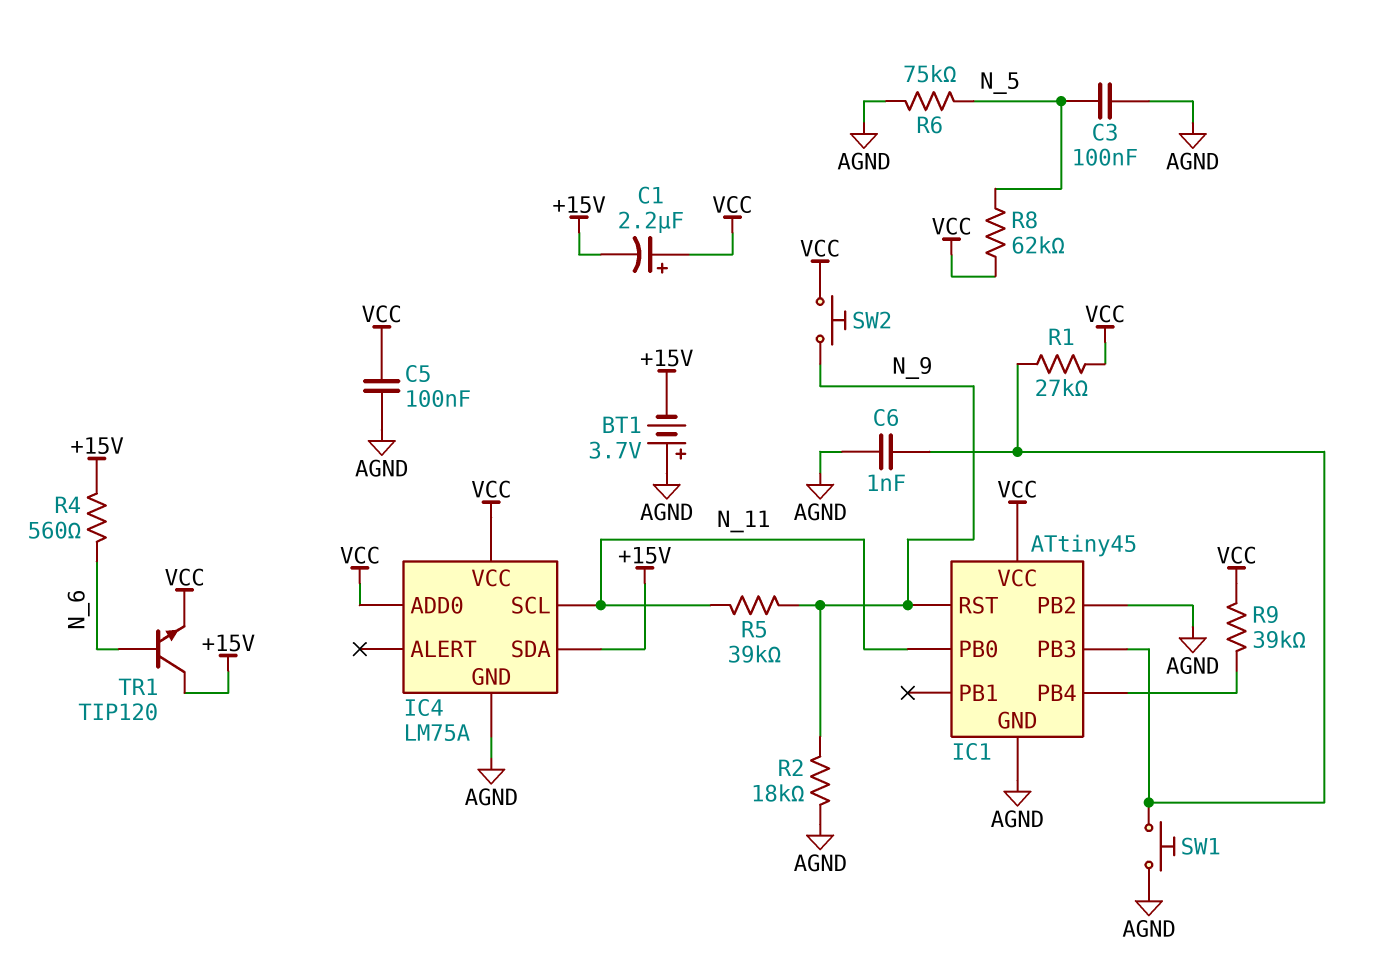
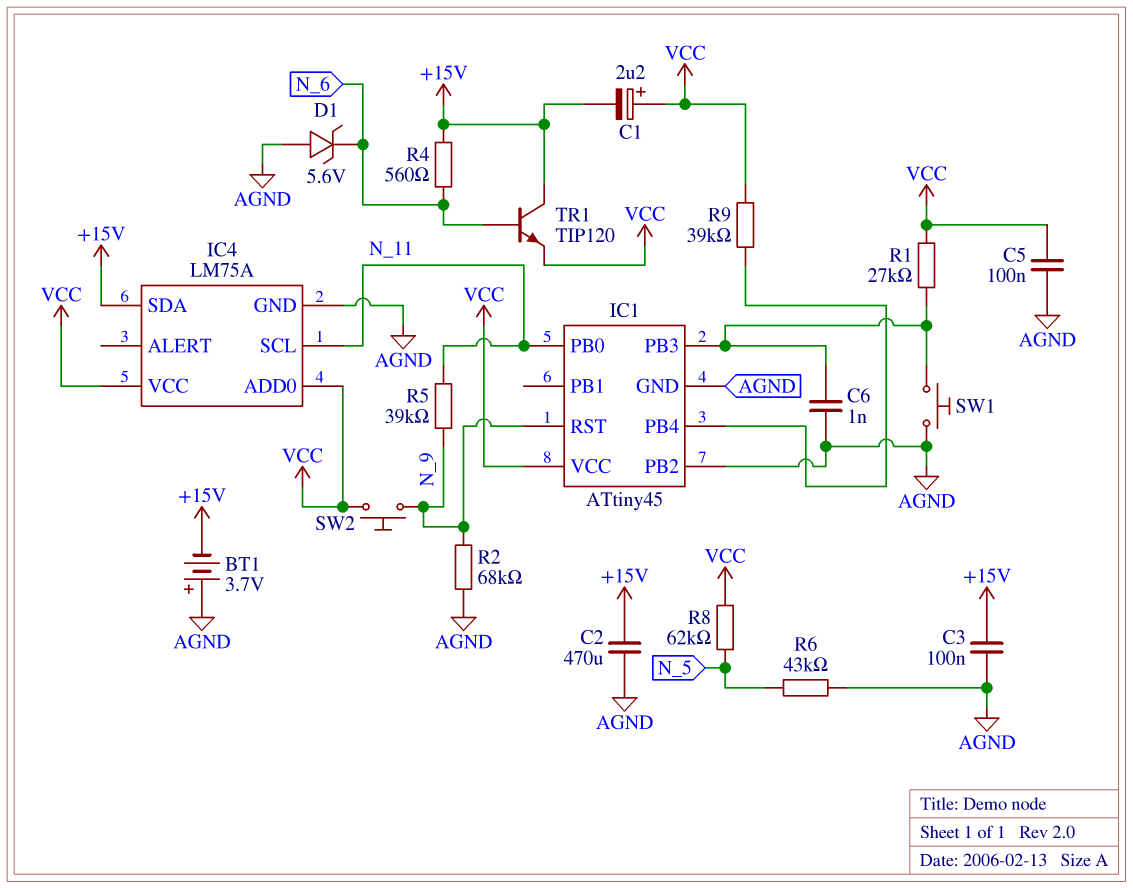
C2: none -> 470uF (+15V, AGND)
C3: 100nF (AGND, N_5) -> 100nF (+15V, AGND)
D1: none -> zener 5.6V (A AGND, K N_6)
R2: 18k (AGND, N_9) -> 68k (AGND, N_9)
R6: 75k (AGND, N_5) -> 43k (AGND, N_5)

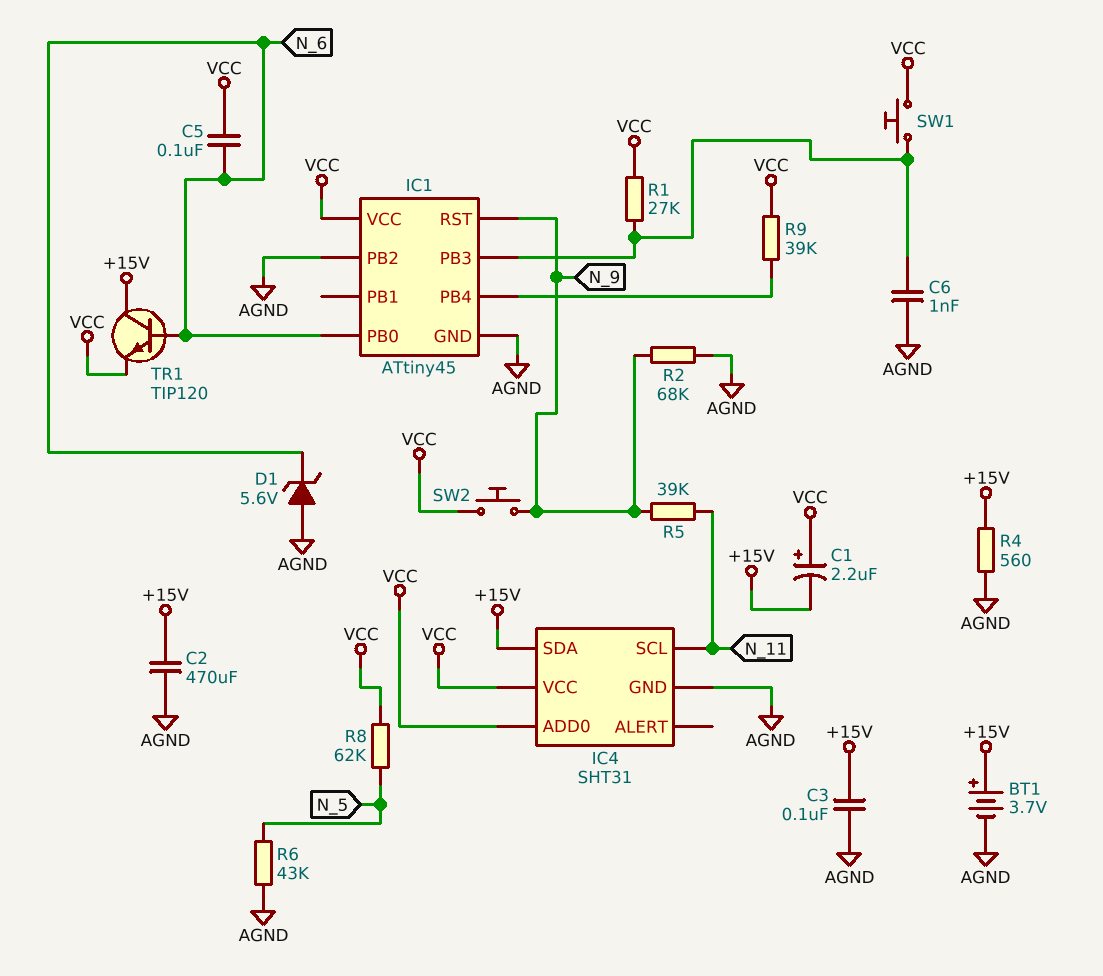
BT1: 3.7V (plus AGND, minus +15V) -> 3.7V (plus +15V, minus AGND)
C5: 100nF (AGND, VCC) -> 100nF (N_6, VCC)
IC1 pin PB0: N_11 -> N_6
IC4: LM75A -> SHT31
R4: 560 (+15V, N_6) -> 560 (+15V, AGND)
SW1: button (AGND, IC1/PB3) -> button (IC1/PB3, VCC)

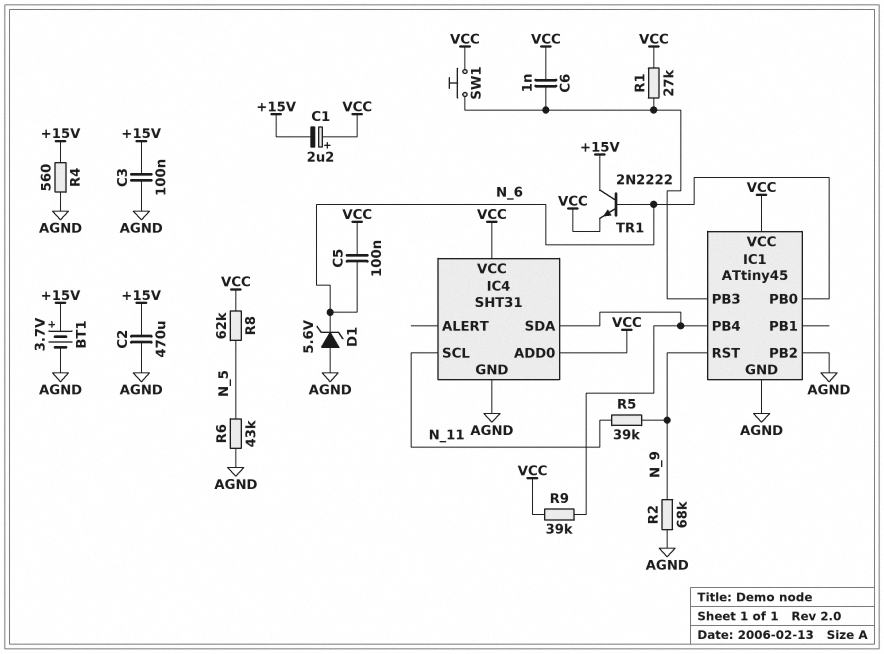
C6: 1nF (AGND, IC1/PB3) -> 1nF (IC1/PB3, VCC)
IC4 pin SDA: +15V -> IC1/PB4
SW2: button (N_9, VCC) -> none
TR1: NPN TIP120 (B N_6, C +15V, E VCC) -> NPN 2N2222 (B N_6, C +15V, E VCC)

